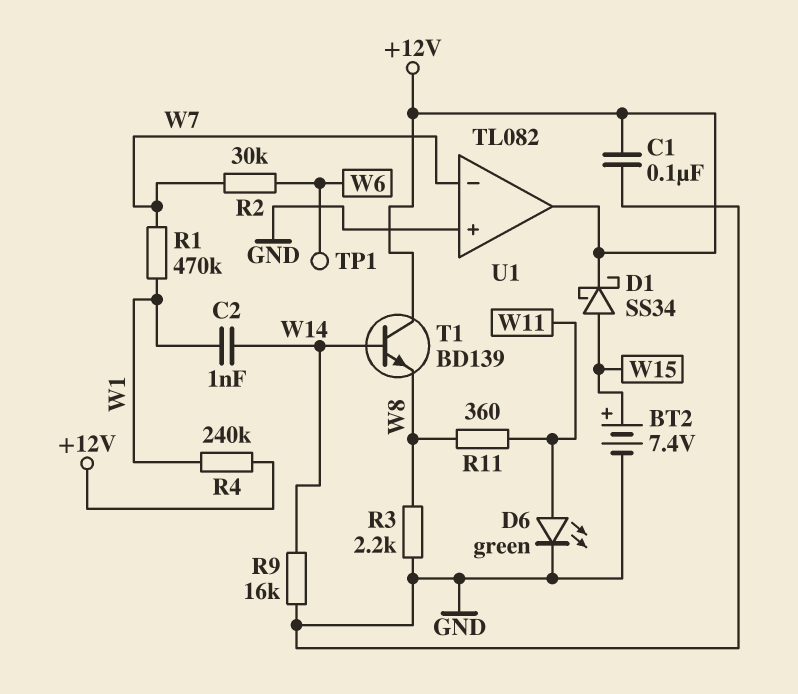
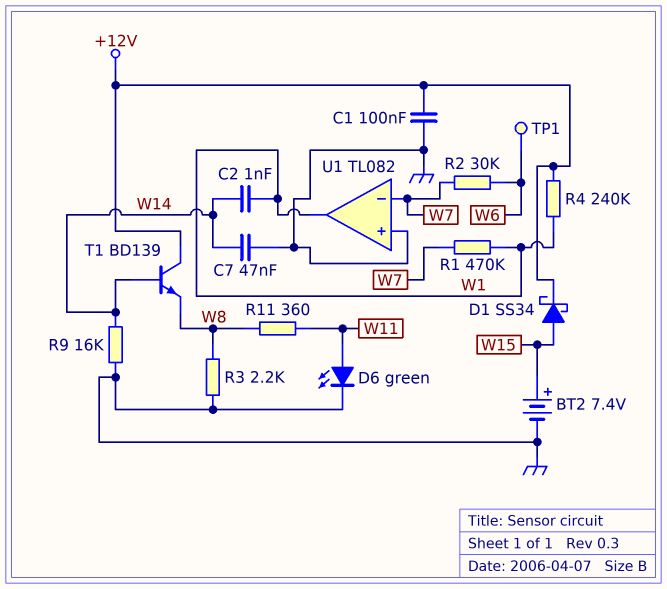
C7: none -> 47nF (GND, W14)
U1 pin out: +12V -> W1

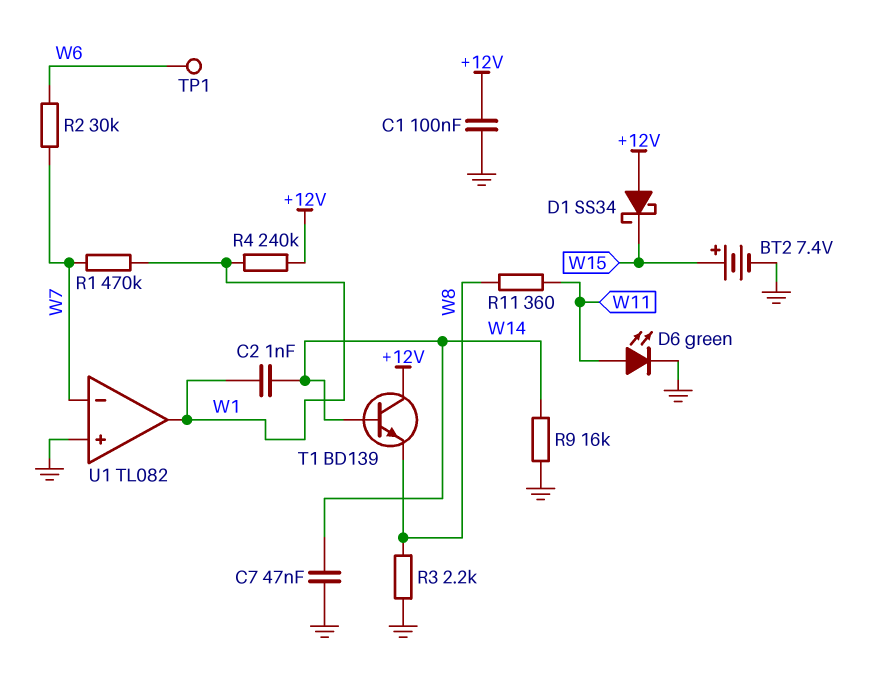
D1: schottky SS34 (A W15, K +12V) -> schottky SS34 (A +12V, K W15)

